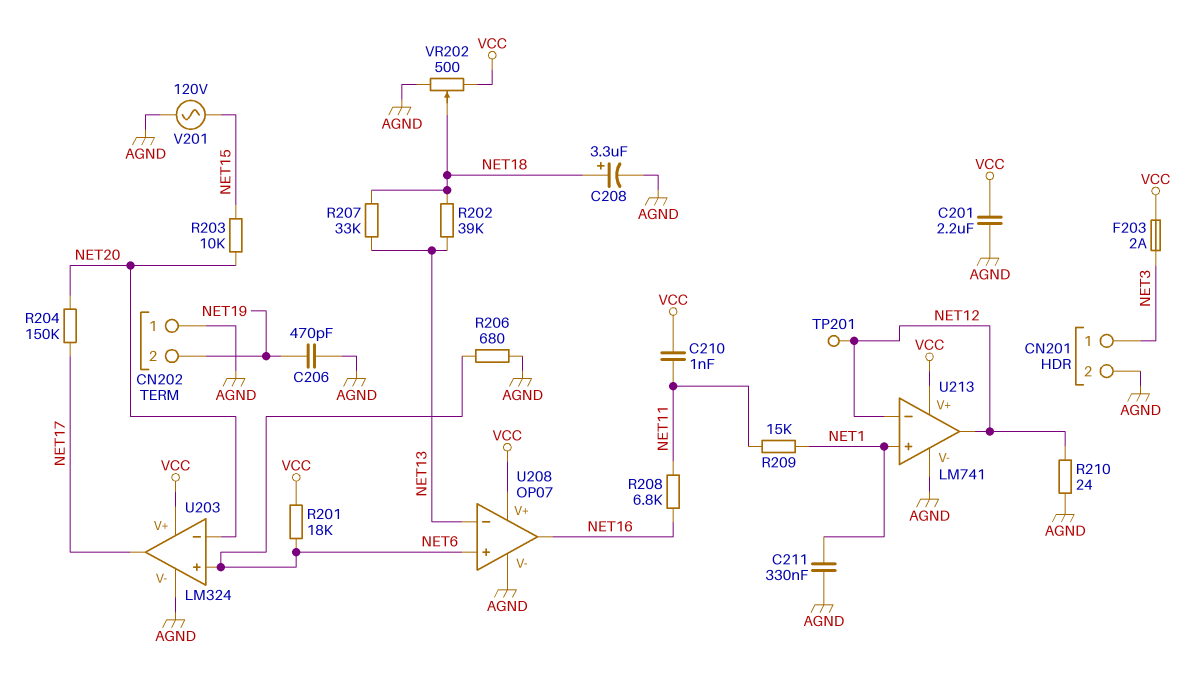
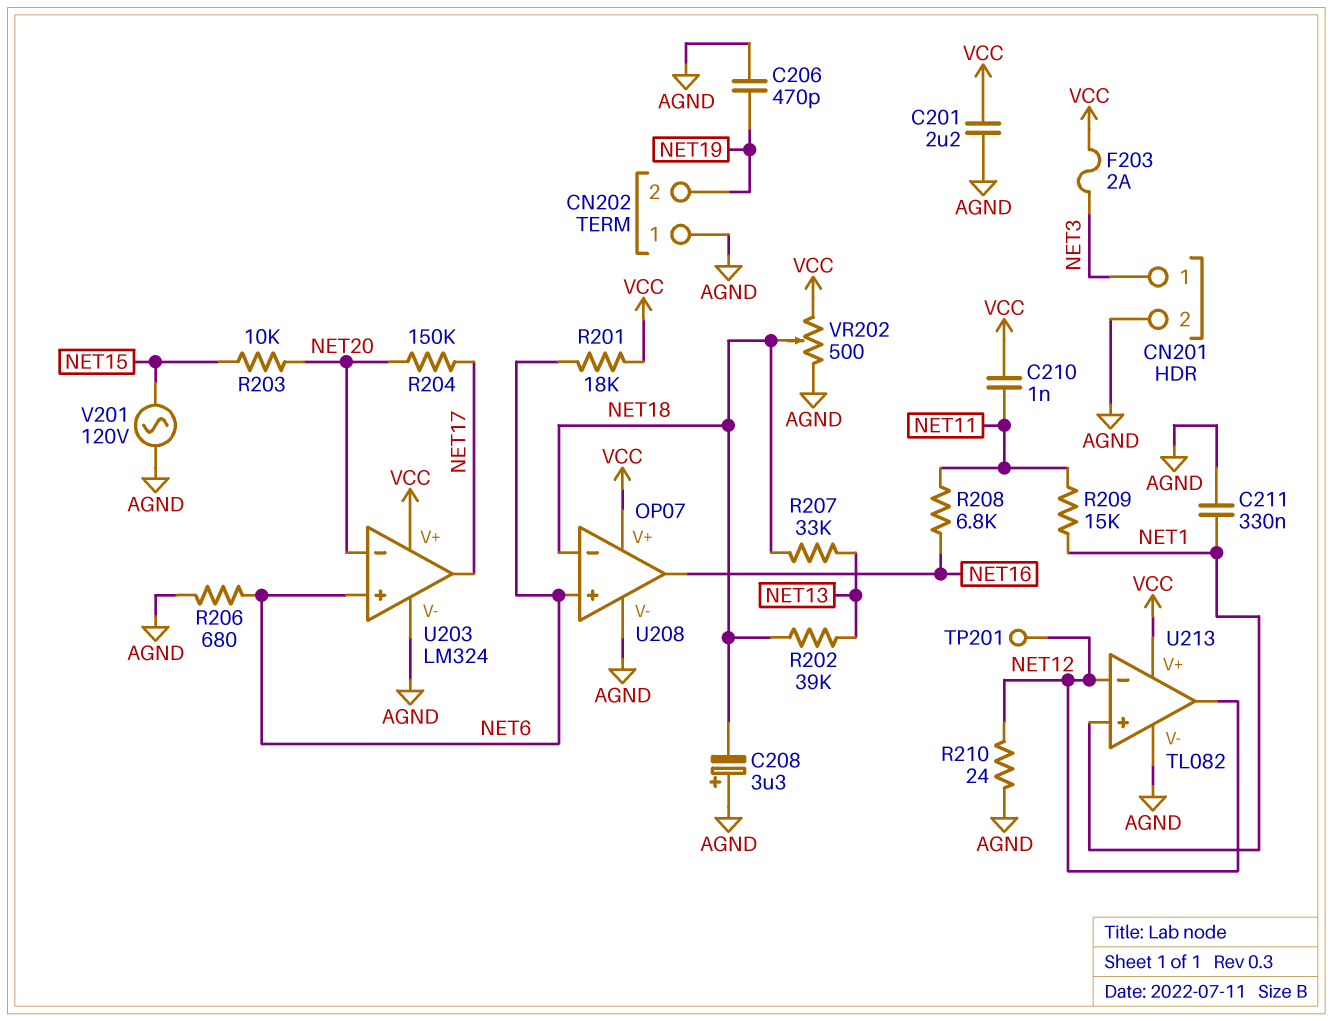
C208: 3.3uF (plus NET18, minus AGND) -> 3.3uF (plus AGND, minus NET18)
U208 pin in-: NET13 -> NET18
U213: LM741 -> TL082

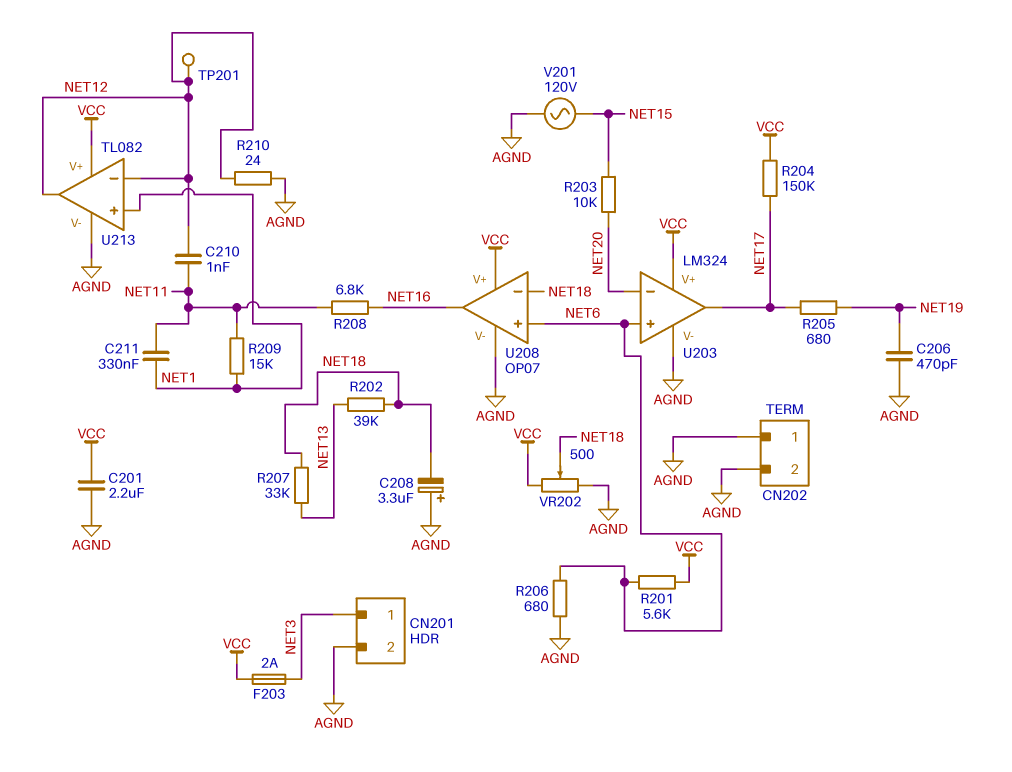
C210: 1nF (NET11, VCC) -> 1nF (NET11, NET12)
C211: 330nF (AGND, NET1) -> 330nF (NET1, NET11)
CN202 pin 2: NET19 -> AGND
R201: 18k (NET6, VCC) -> 5.6k (NET6, VCC)
R204: 150k (NET17, NET20) -> 150k (NET17, VCC)
R205: none -> 680 (NET17, NET19)

